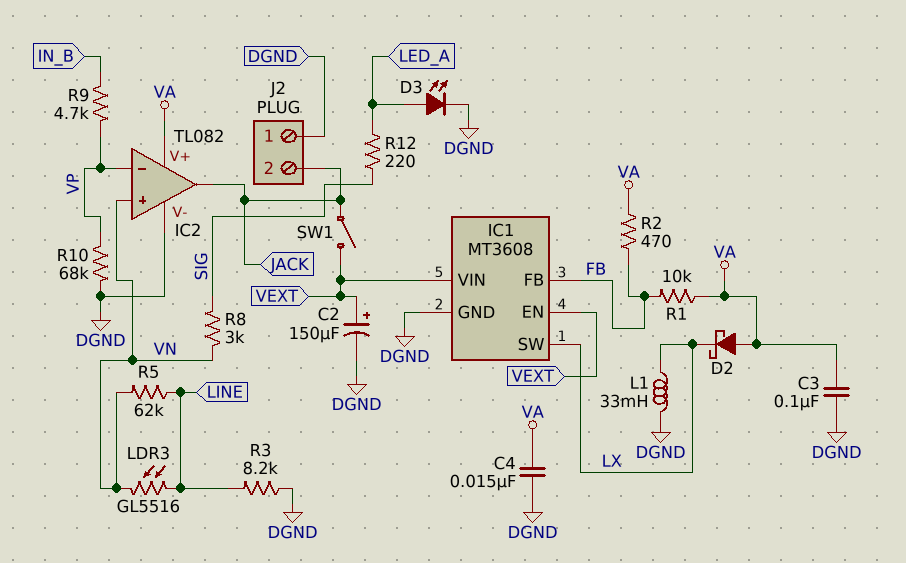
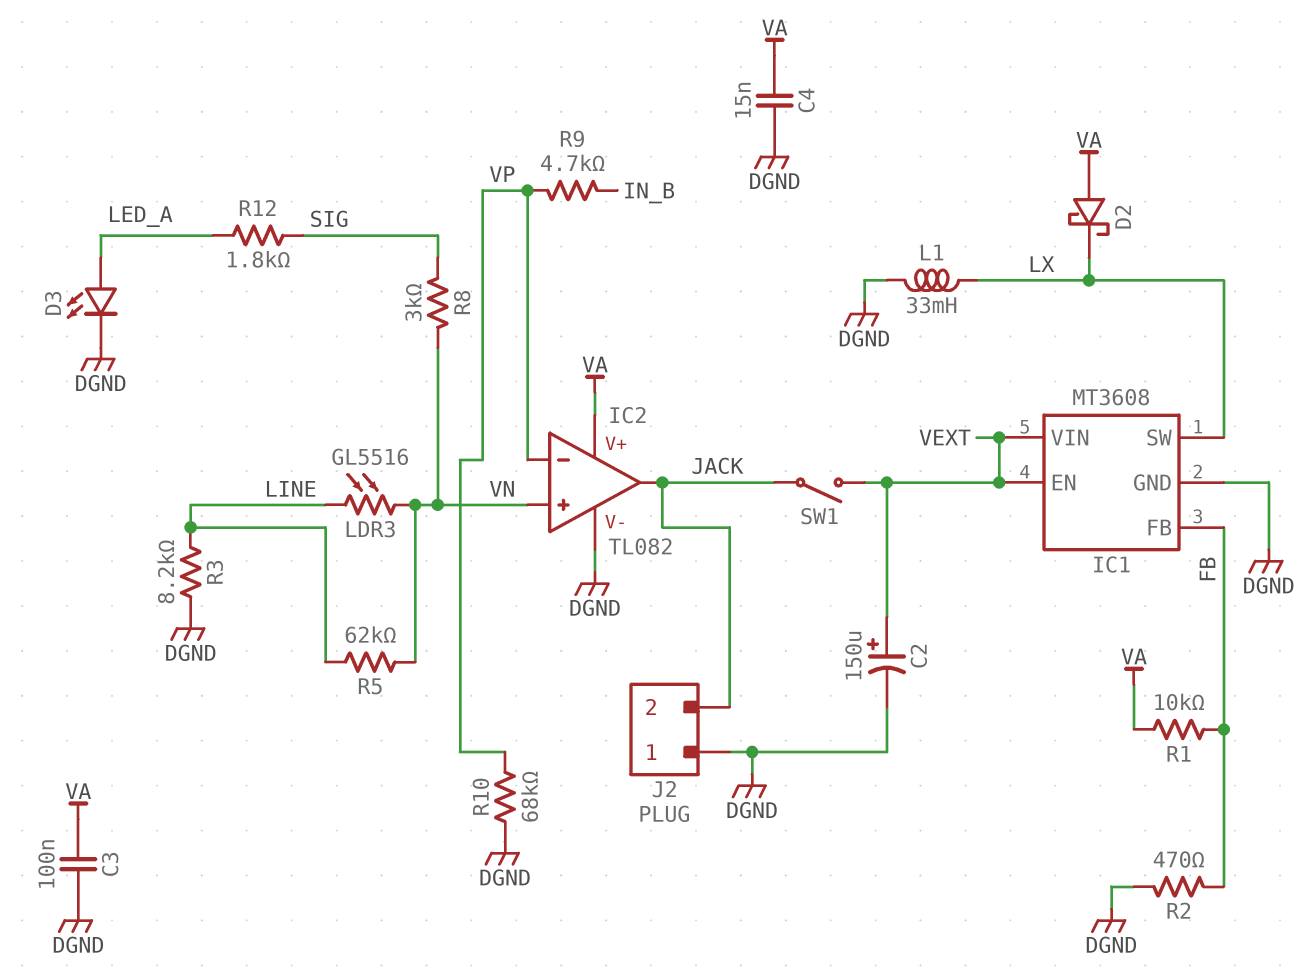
R2: 470 (FB, VA) -> 470 (DGND, FB)
R12: 220 (LED_A, SIG) -> 1.8k (LED_A, SIG)

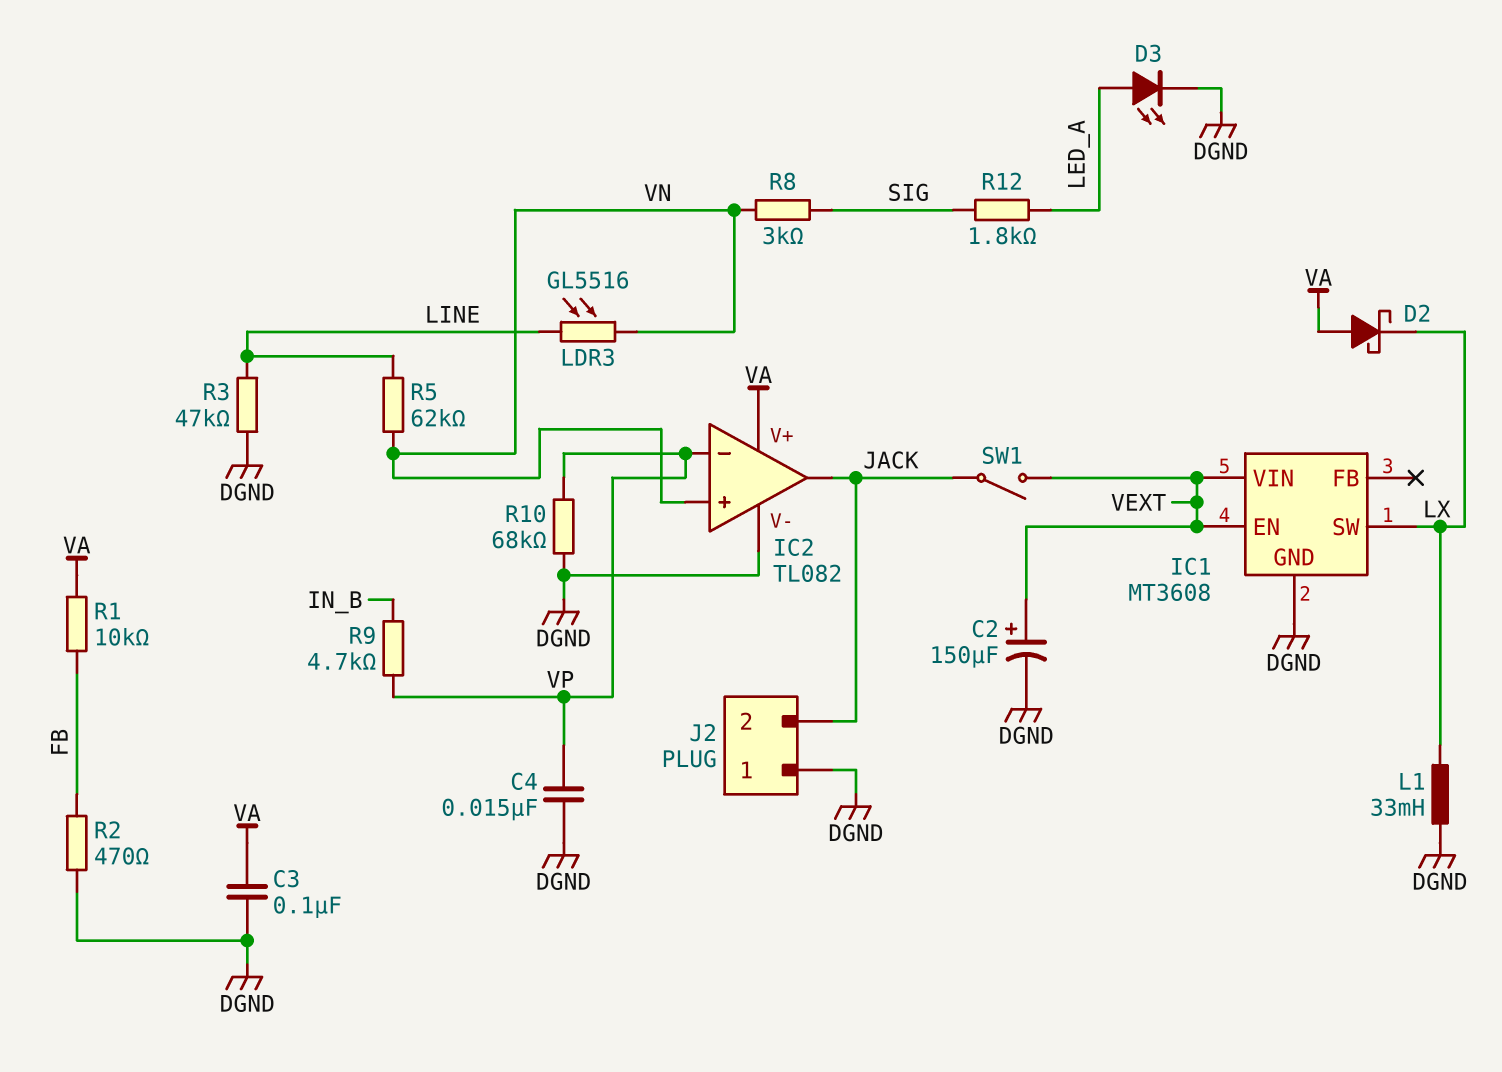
C4: 15nF (DGND, VA) -> 15nF (DGND, VP)
IC1 pin FB: FB -> none
R3: 8.2k (DGND, LINE) -> 47k (DGND, LINE)

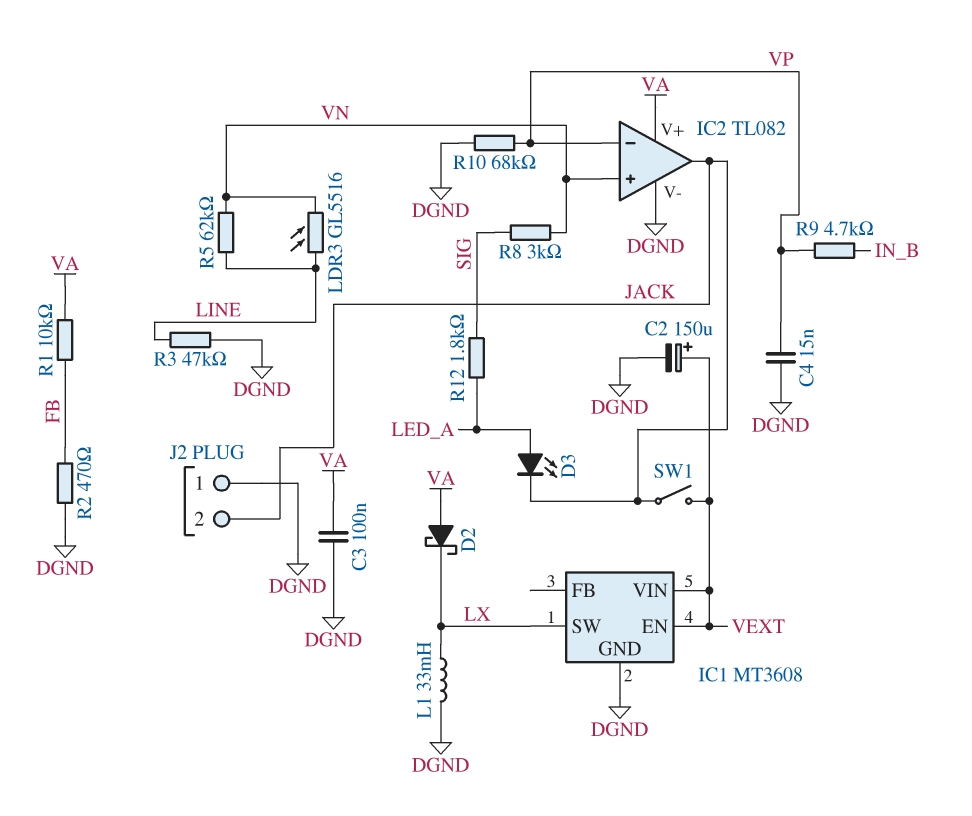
D3: LED (A LED_A, K DGND) -> LED (A LED_A, K JACK)

